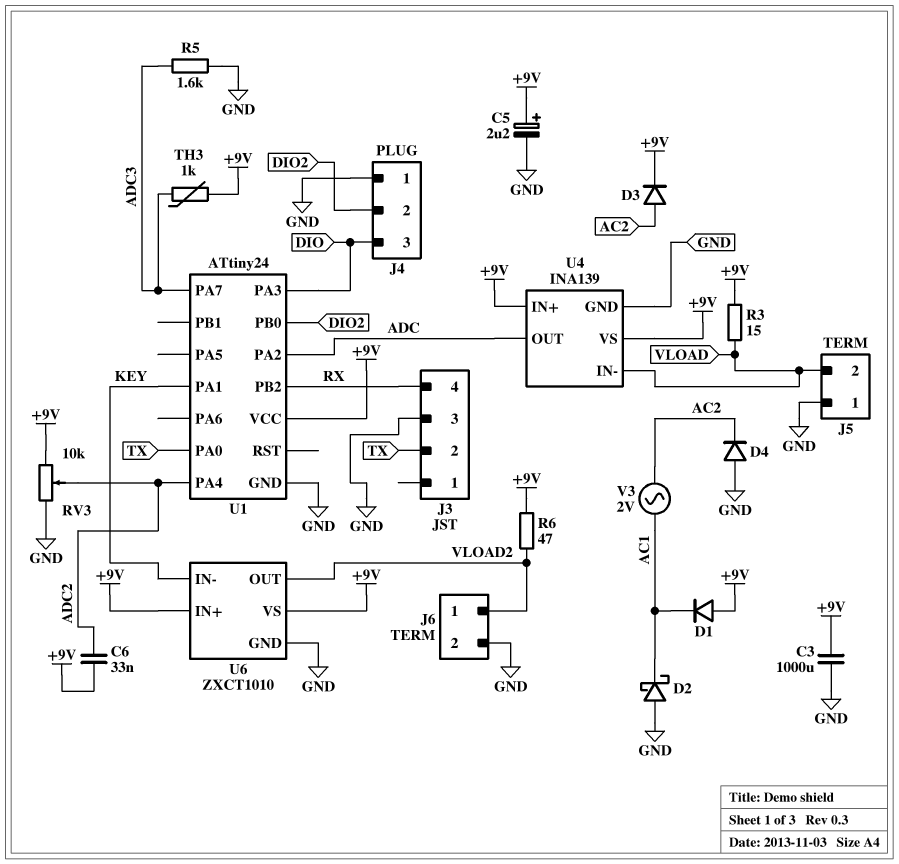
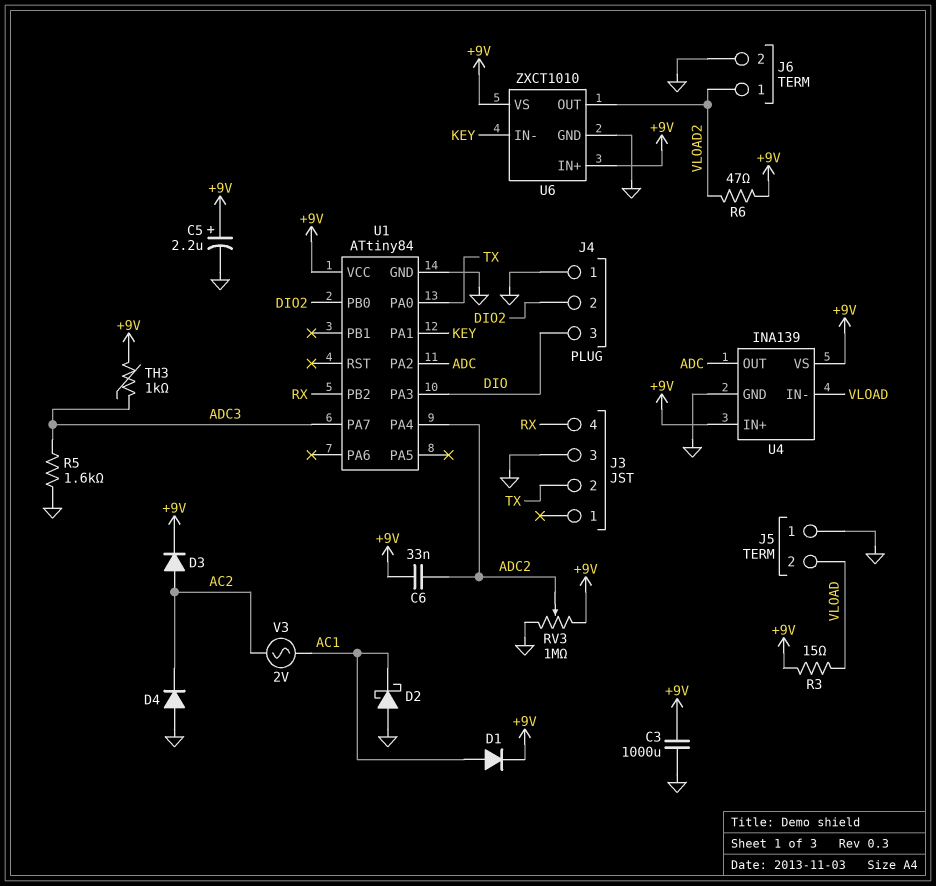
D1: diode (A +9V, K AC1) -> diode (A AC1, K +9V)
RV3: 10k (+9V, GND, wiper ADC2) -> 1M (+9V, GND, wiper ADC2)
U1: ATtiny24 -> ATtiny84

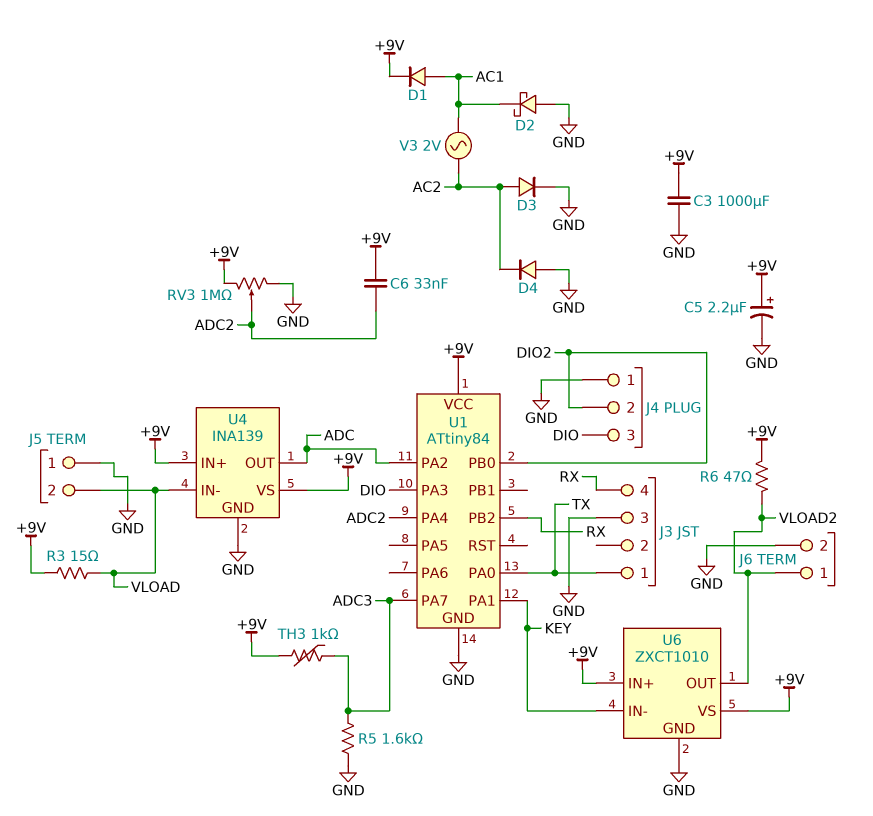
D3: diode (A AC2, K +9V) -> diode (A AC2, K GND)
J3 pin 1: none -> TX
J3 pin 2: TX -> none

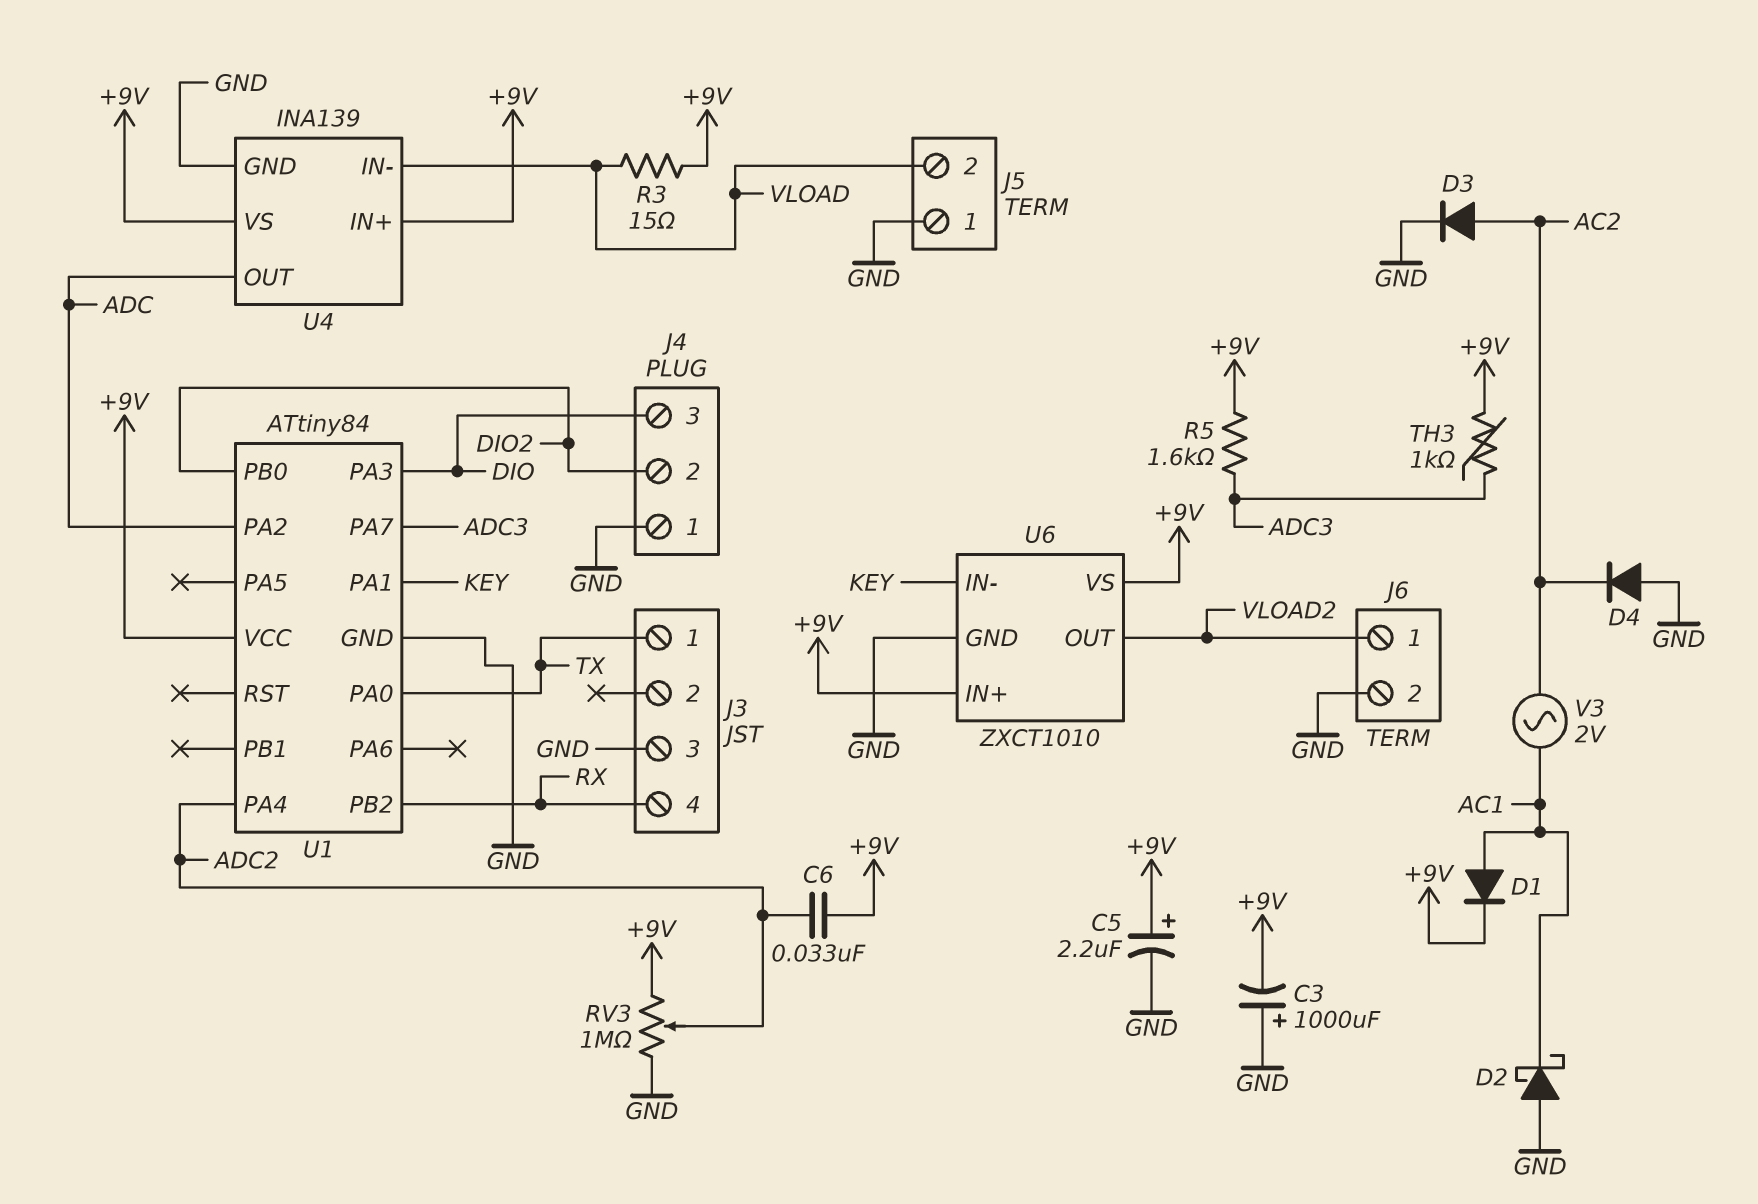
C3: 1000uF (+9V, GND) -> 1000uF (plus GND, minus +9V)
R5: 1.6k (ADC3, GND) -> 1.6k (+9V, ADC3)
R6: 47 (+9V, VLOAD2) -> none

